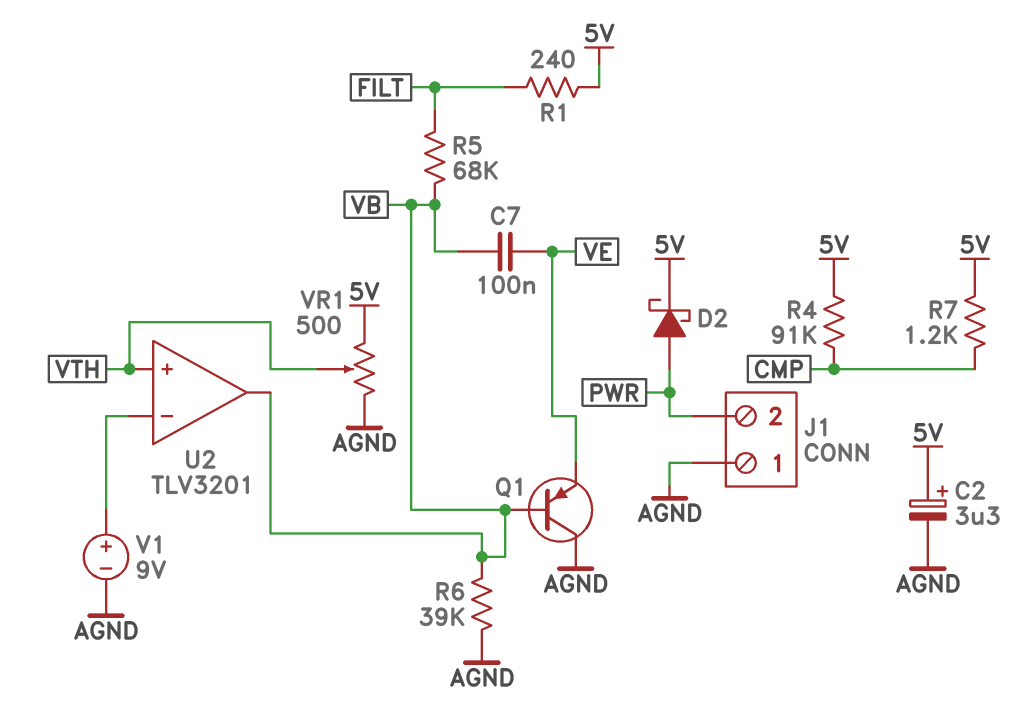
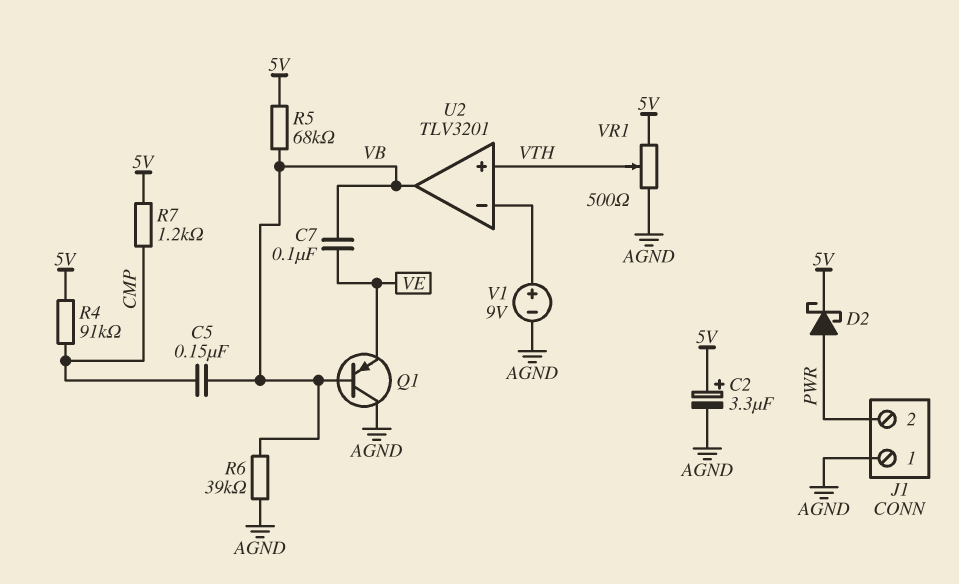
C5: none -> 150nF (CMP, VB)
R1: 240 (5V, FILT) -> none
R5: 68k (FILT, VB) -> 68k (5V, VB)

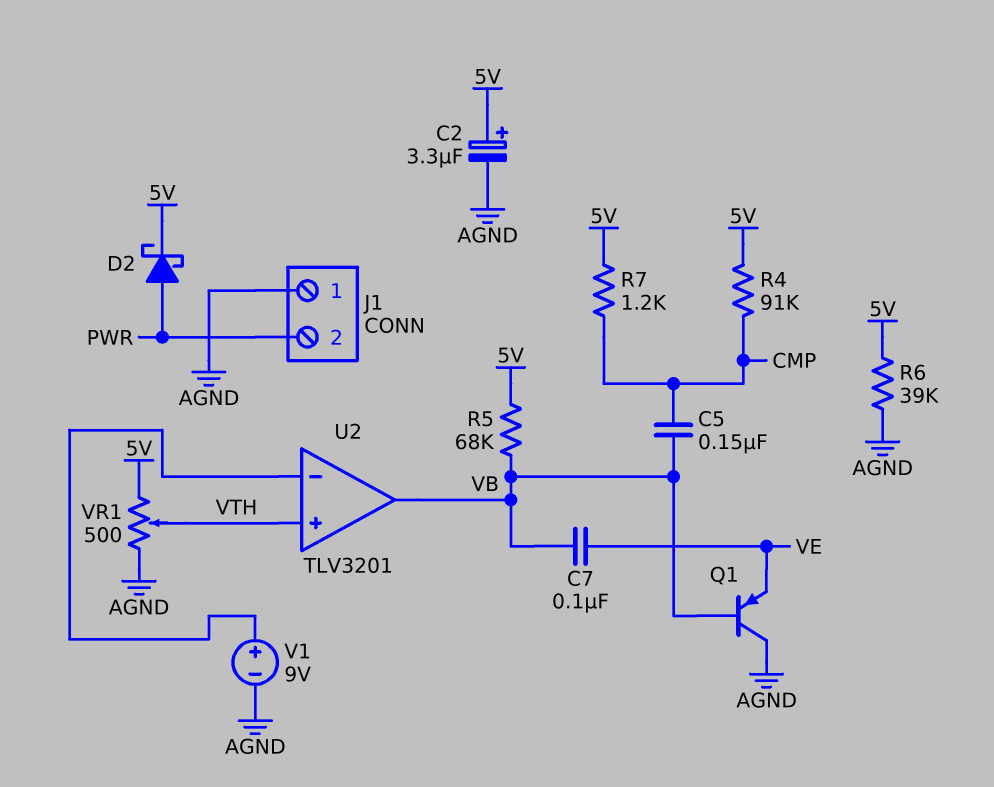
R6: 39k (AGND, VB) -> 39k (5V, AGND)

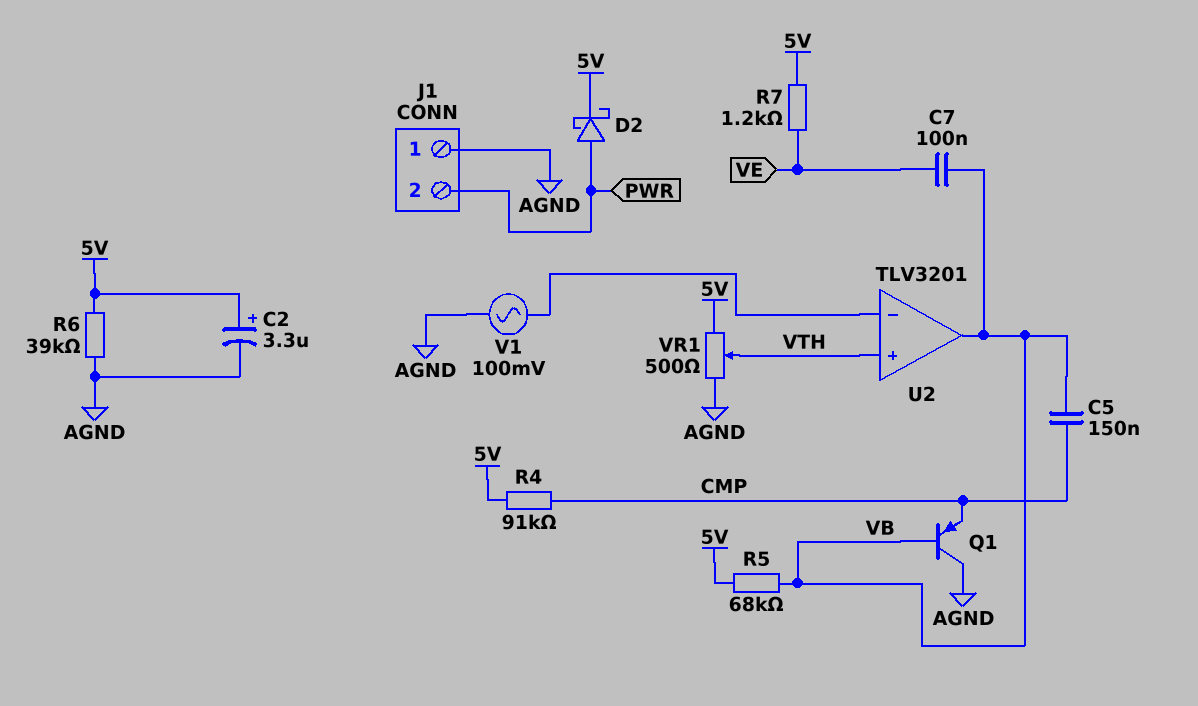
Q1: PNP (B VB, C AGND, E VE) -> PNP (B VB, C AGND, E CMP)
R7: 1.2k (5V, CMP) -> 1.2k (5V, VE)
V1: 9V (plus U2/in-, minus AGND) -> AC 100mV (AGND, U2/in-)

